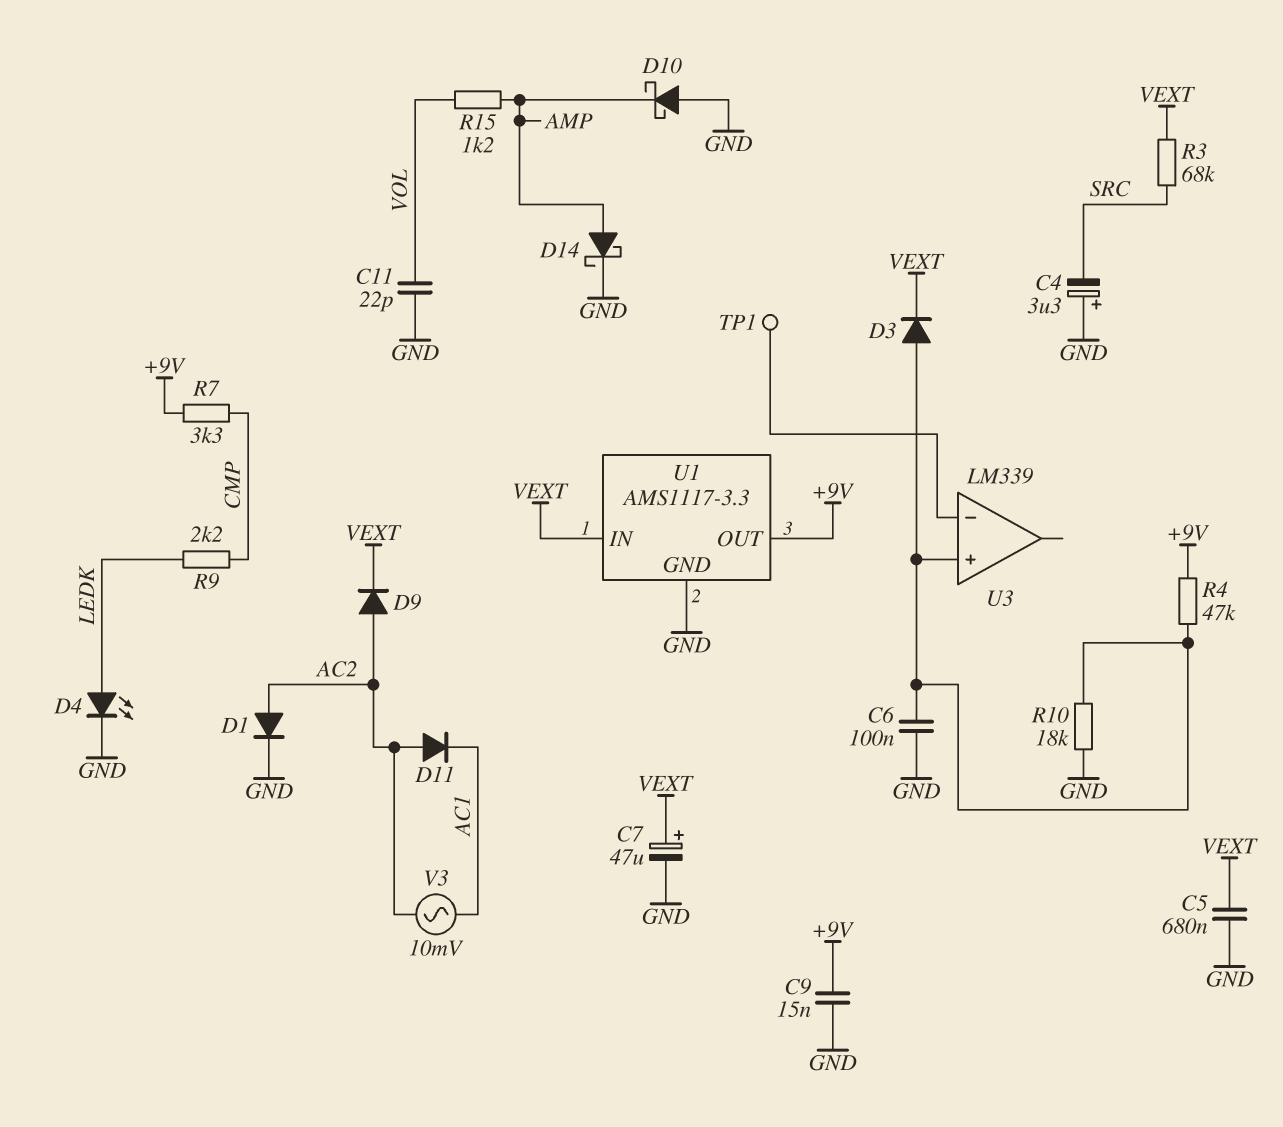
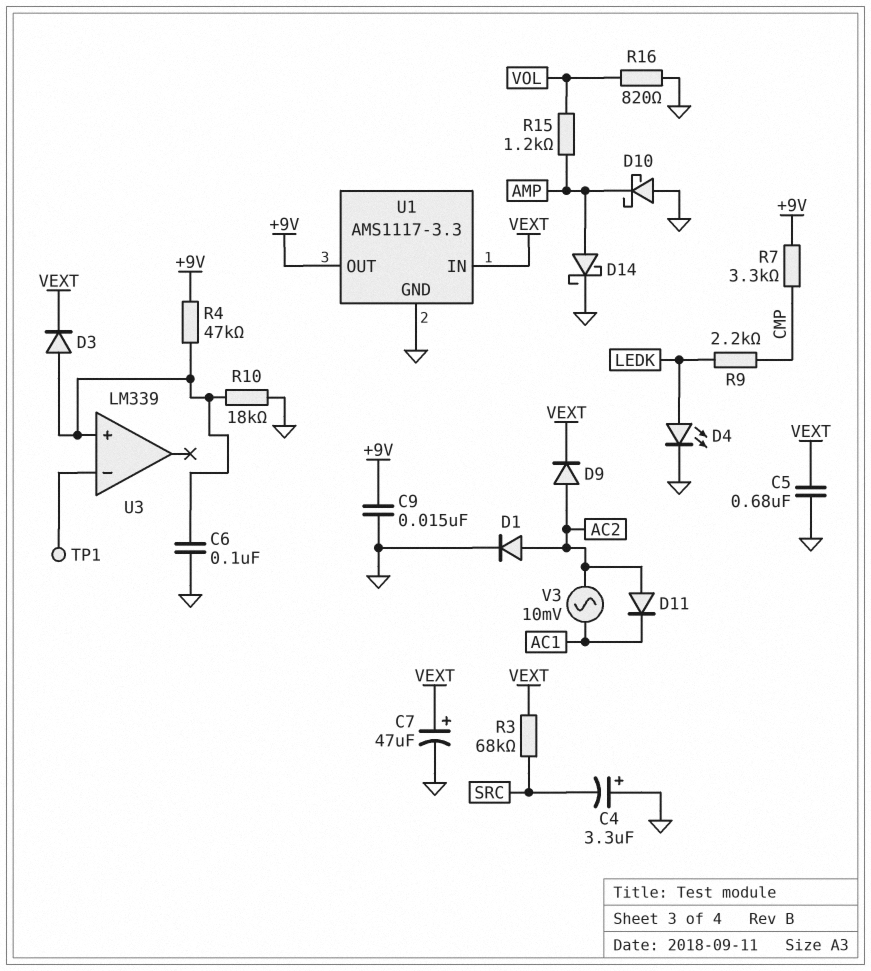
C11: 22pF (GND, VOL) -> none
R16: none -> 820 (GND, VOL)

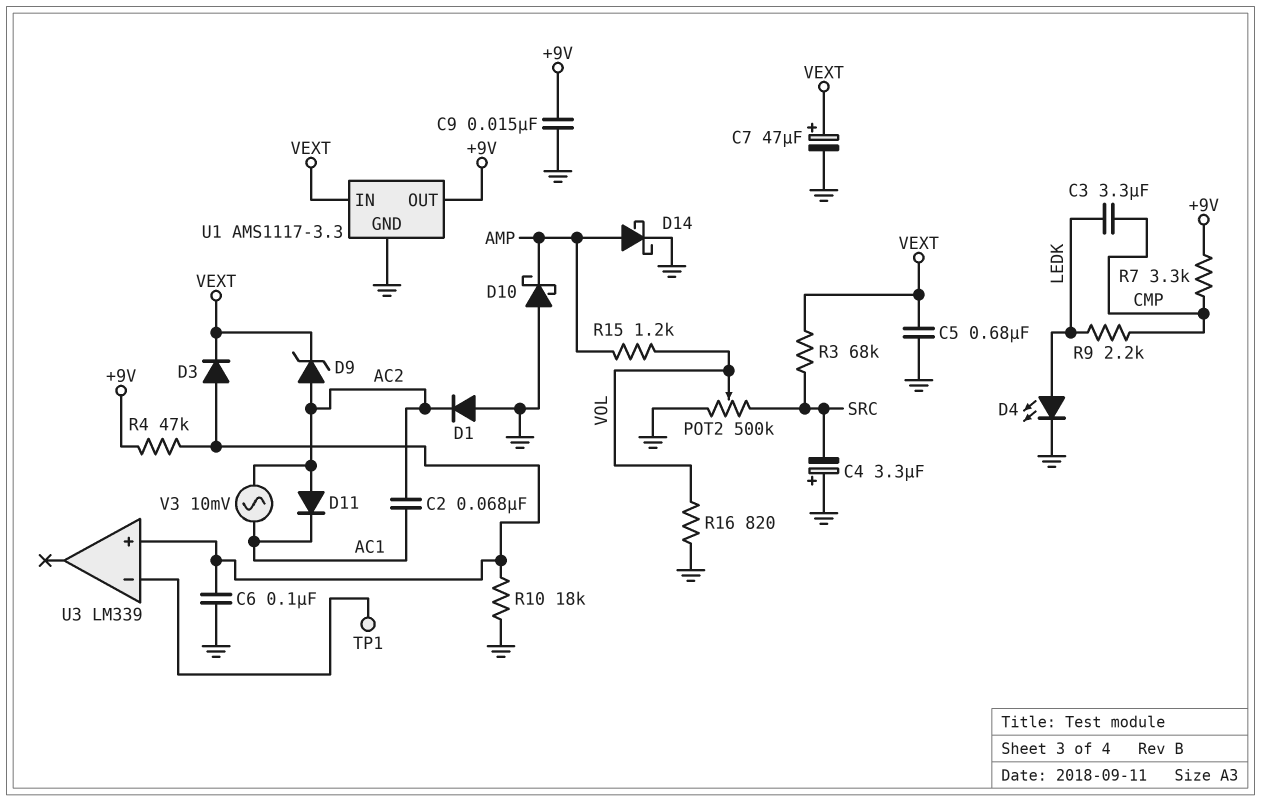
C2: none -> 68nF (AC1, AC2)
C3: none -> 3.3uF (CMP, LEDK)
D1: diode (A AC2, K GND) -> diode (A GND, K AC2)
D9: diode (A AC2, K VEXT) -> zener (A AC2, K VEXT)
POT2: none -> 500k (GND, SRC, wiper VOL)

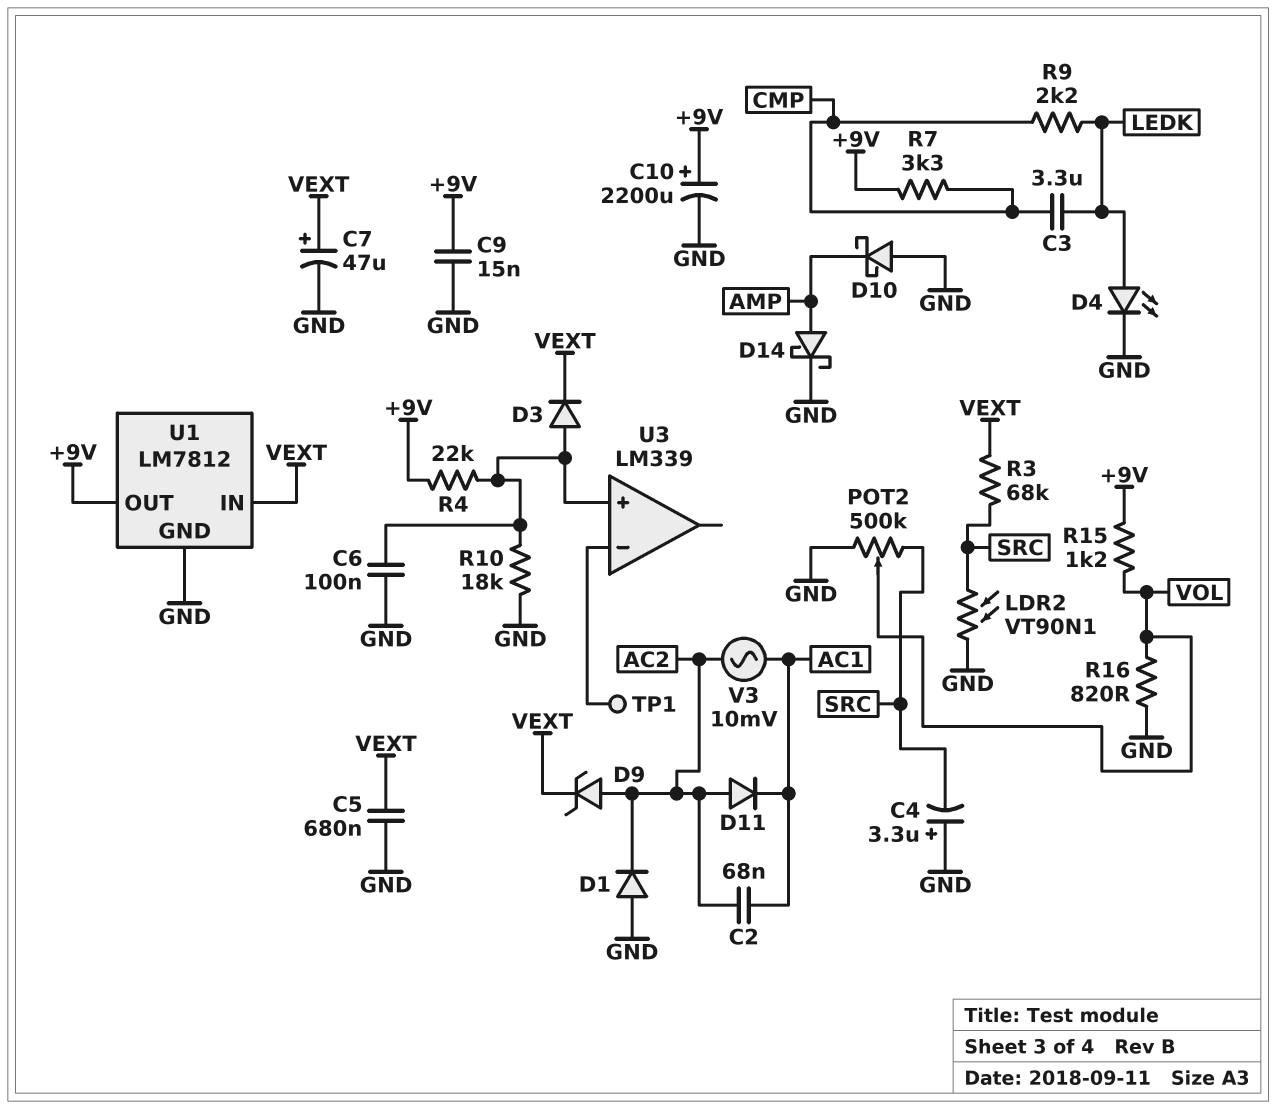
C10: none -> 2200uF (plus +9V, minus GND)
LDR2: none -> VT90N1 (GND, SRC)
R4: 47k (+9V, U3/in+) -> 22k (+9V, U3/in+)
R15: 1.2k (AMP, VOL) -> 1.2k (+9V, VOL)
U1: AMS1117-3.3 -> LM7812

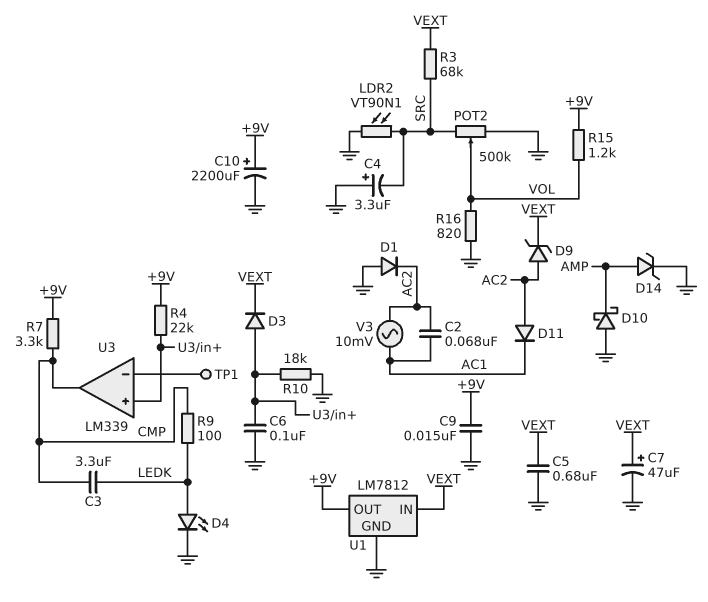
D14: schottky (A AMP, K GND) -> zener (A AMP, K GND)
R9: 2.2k (CMP, LEDK) -> 100 (CMP, LEDK)
U3 pin out: none -> CMP

